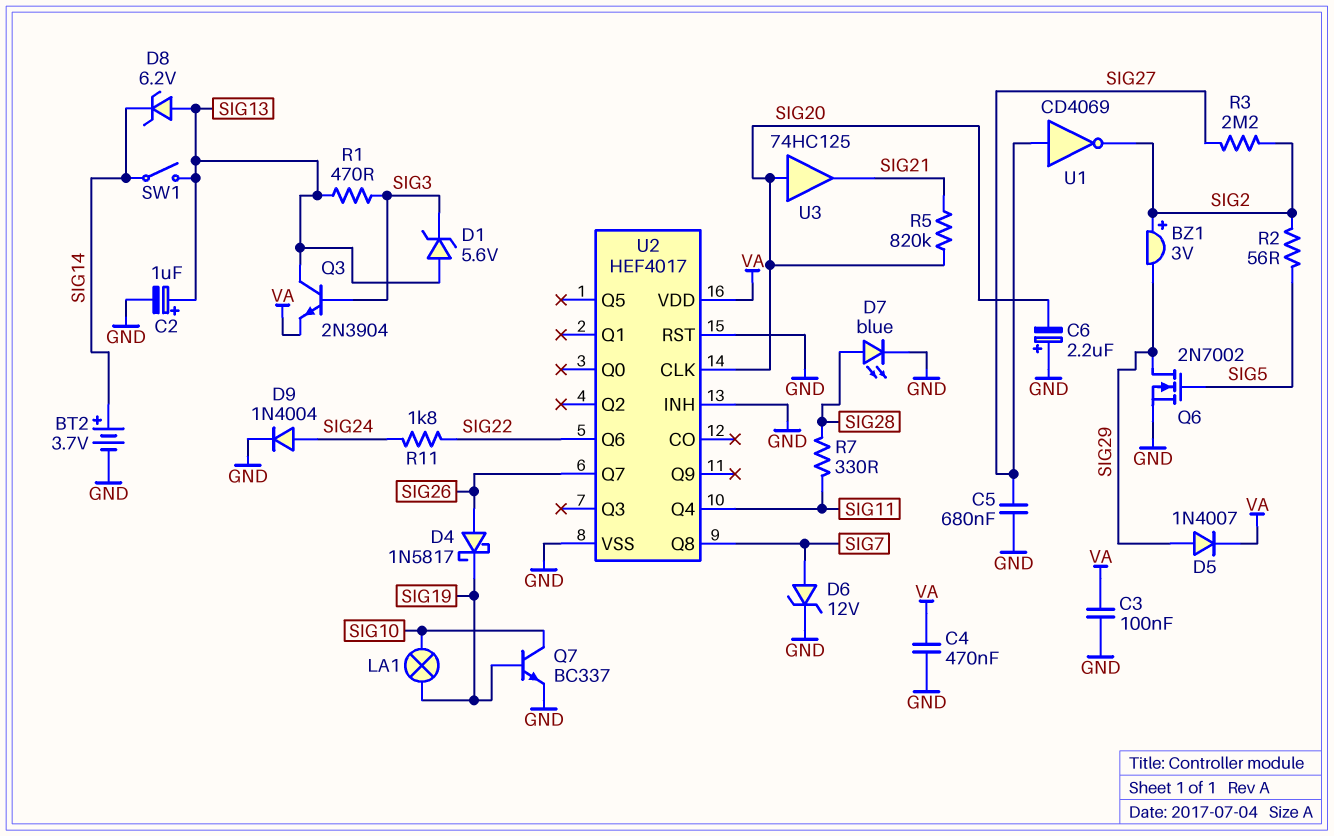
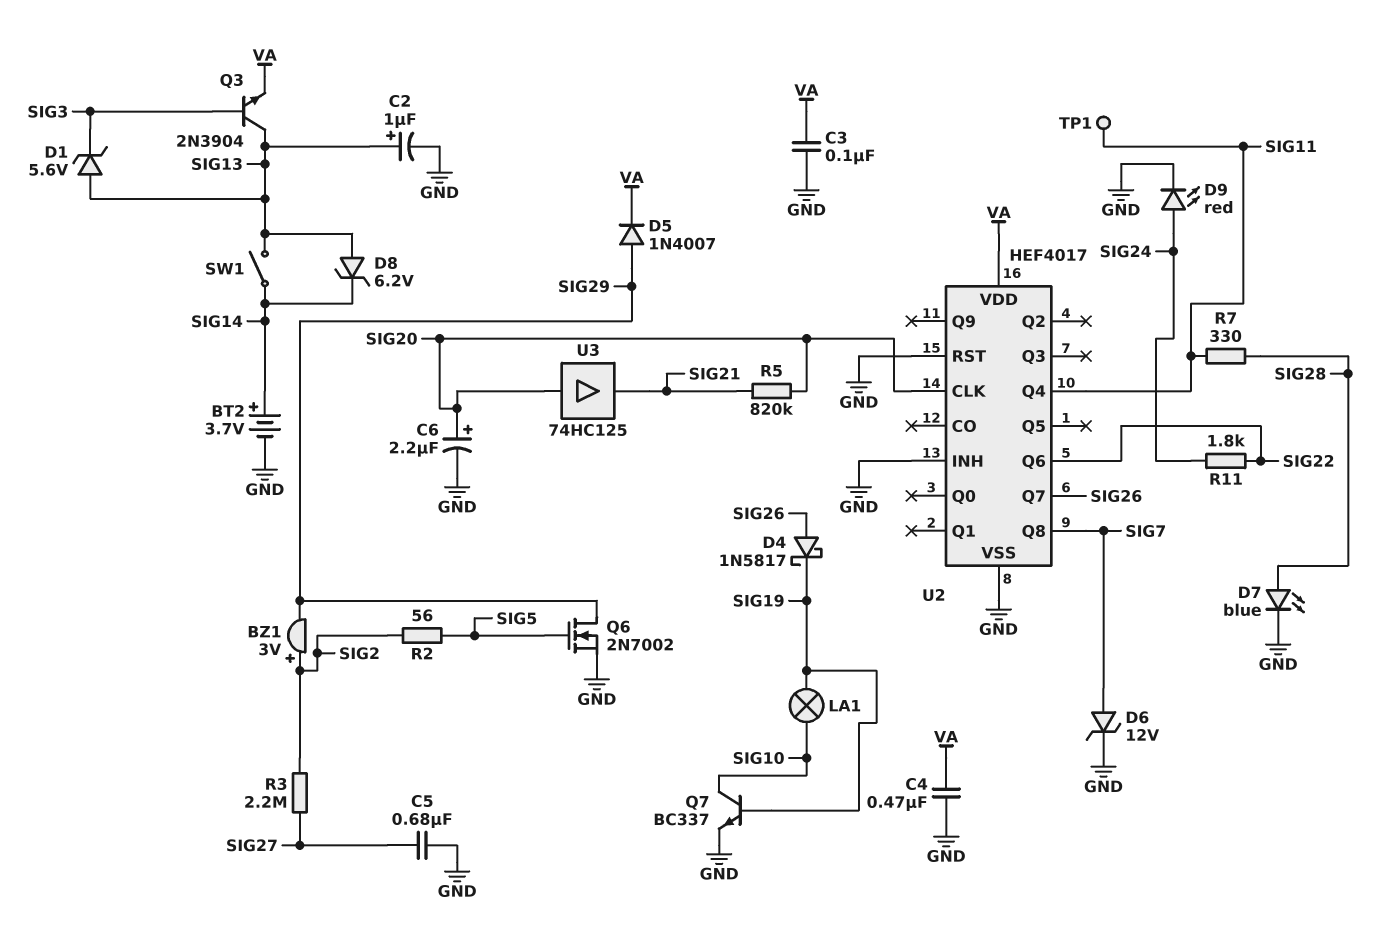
C6: 2.2uF (plus GND, minus SIG20) -> 2.2uF (plus SIG20, minus GND)
D9: diode 1N4004 (A SIG24, K GND) -> LED red (A SIG24, K GND)
R1: 470 (SIG3, SIG13) -> none
TP1: none -> test point (SIG11)
U1: NOT CD4069 (in SIG27, out SIG2) -> none

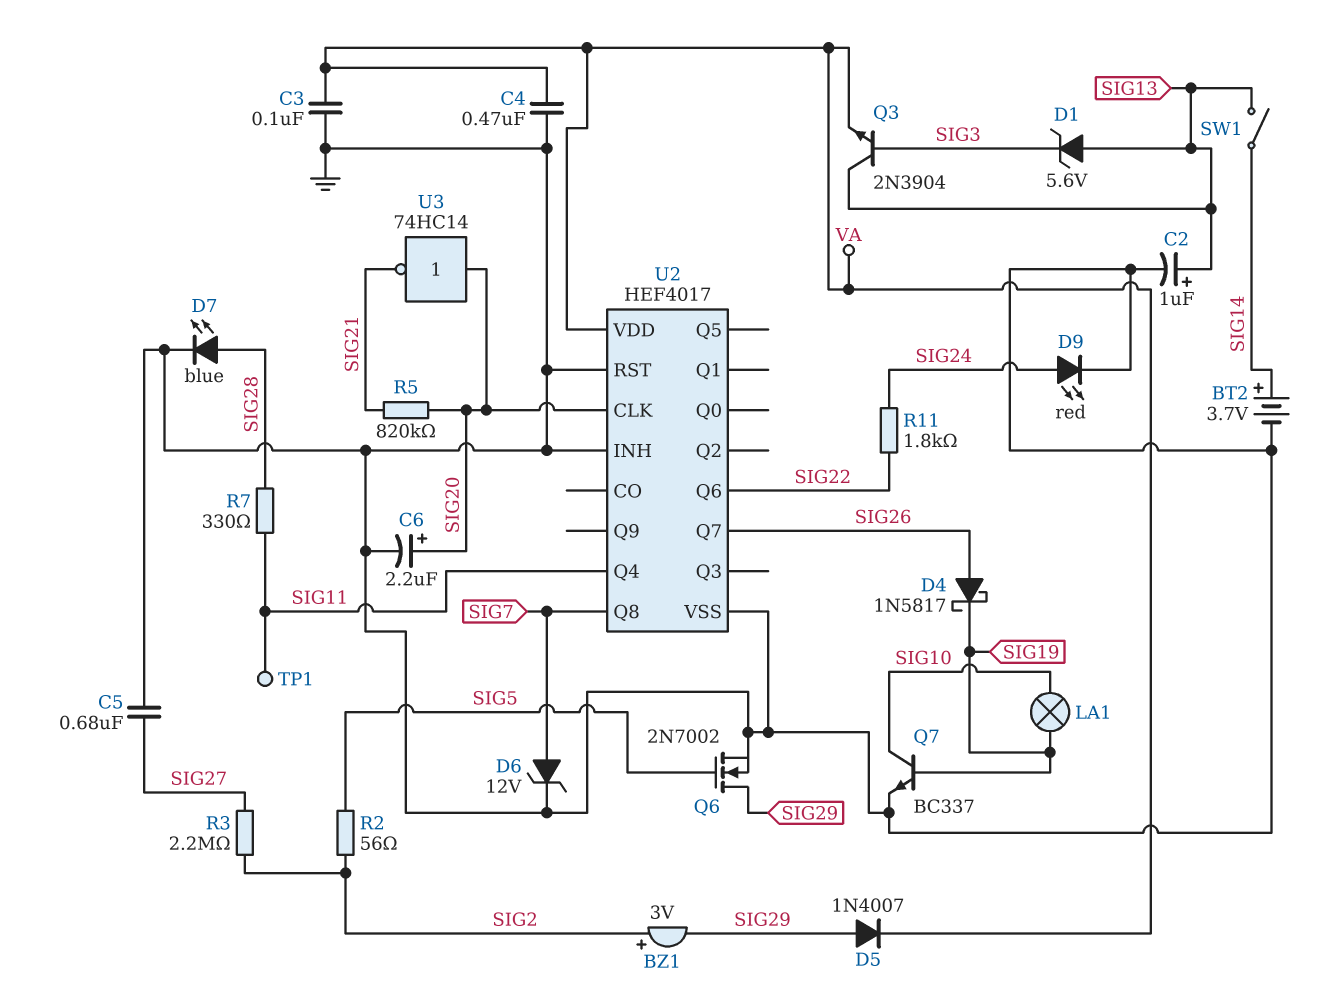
D8: zener 6.2V (A SIG13, K SIG14) -> none
U3: buffer 74HC125 (in SIG20, out SIG21) -> NOT 74HC14 (in SIG20, out SIG21)

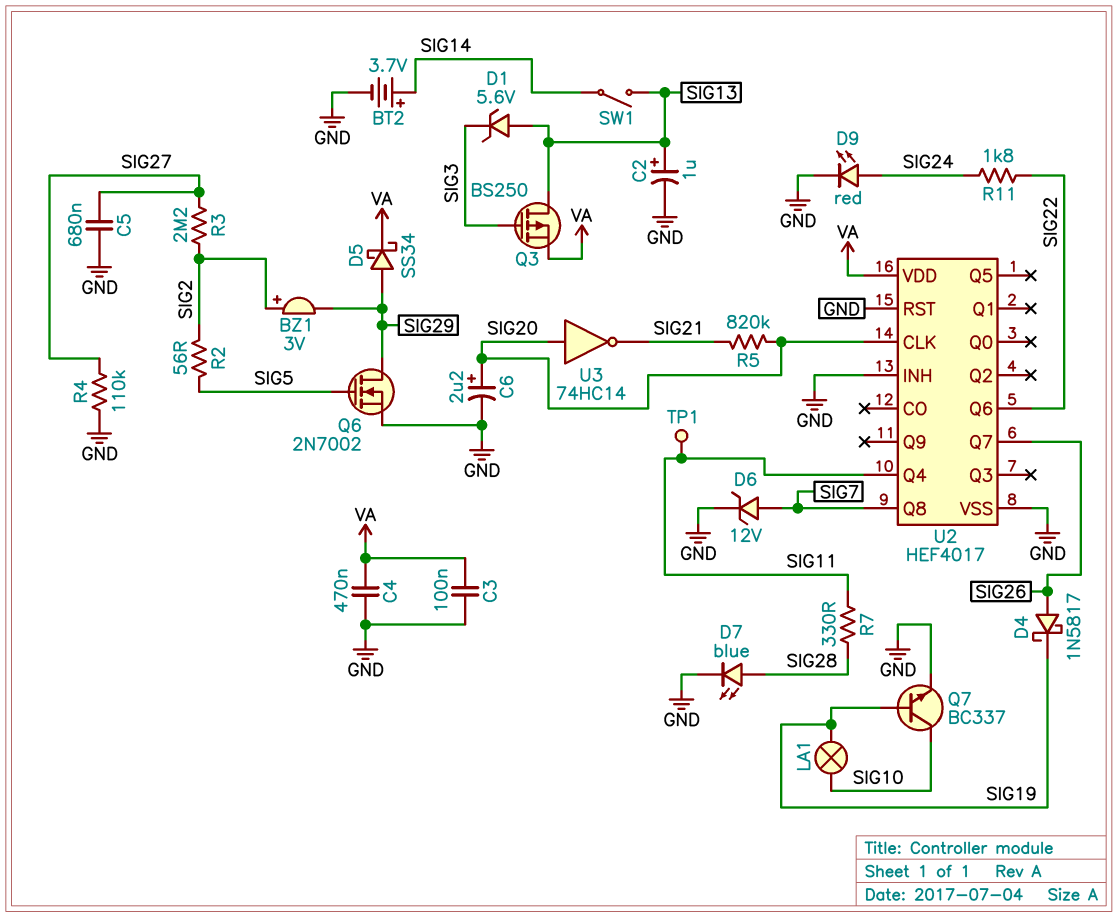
D5: diode 1N4007 (A SIG29, K VA) -> schottky SS34 (A SIG29, K VA)
Q3: NPN 2N3904 (B SIG3, C SIG13, E VA) -> PMOS BS250 (G SIG3, D SIG13, S VA)
R4: none -> 110k (GND, SIG27)

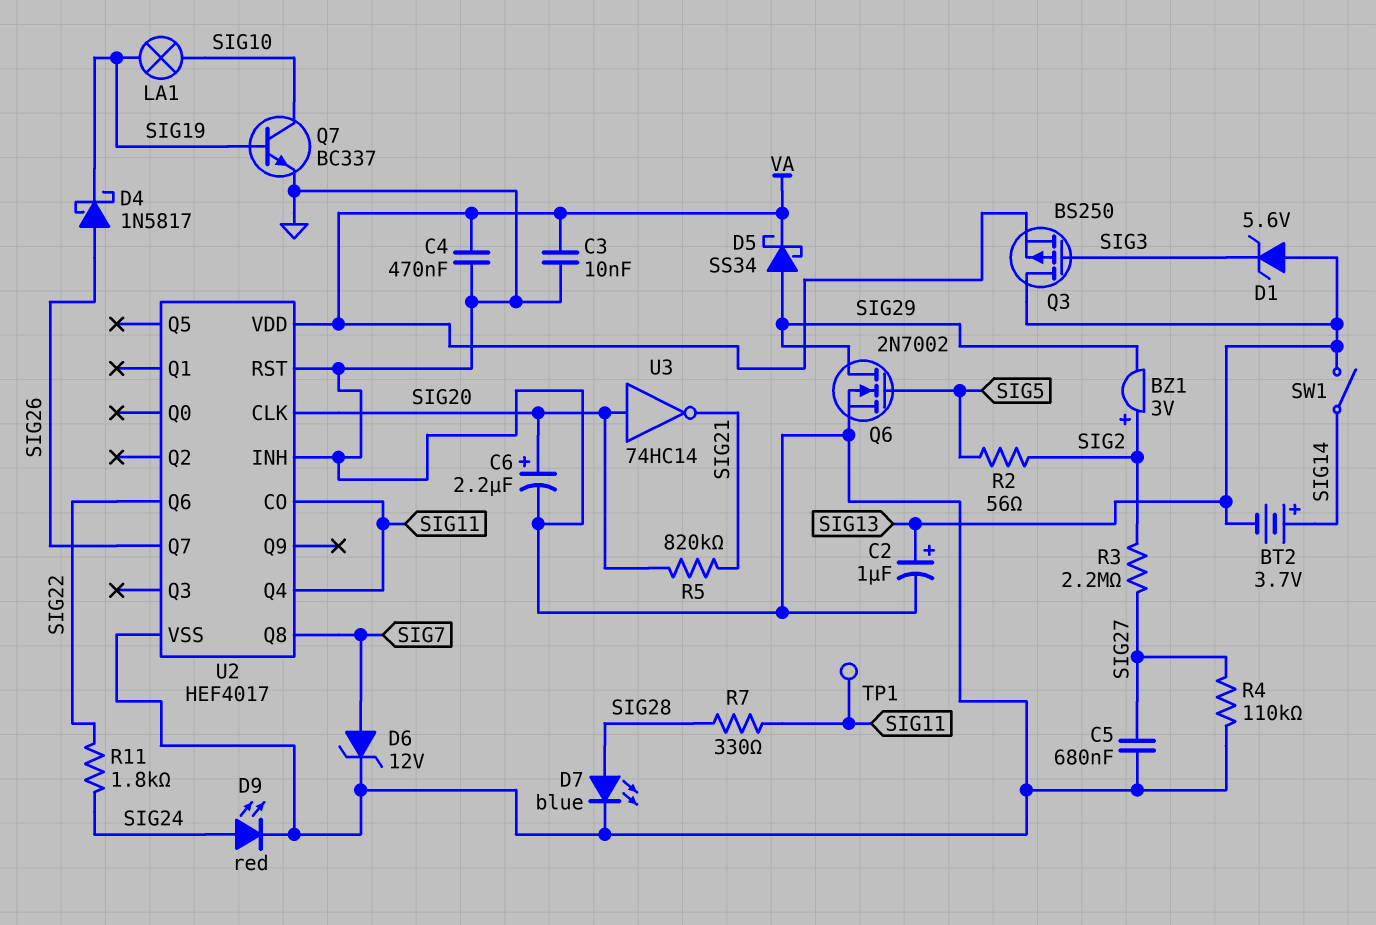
BT2: 3.7V (plus SIG14, minus GND) -> 3.7V (plus SIG14, minus SIG13)
C3: 100nF (GND, VA) -> 10nF (GND, VA)
U2 pin CO: none -> SIG11

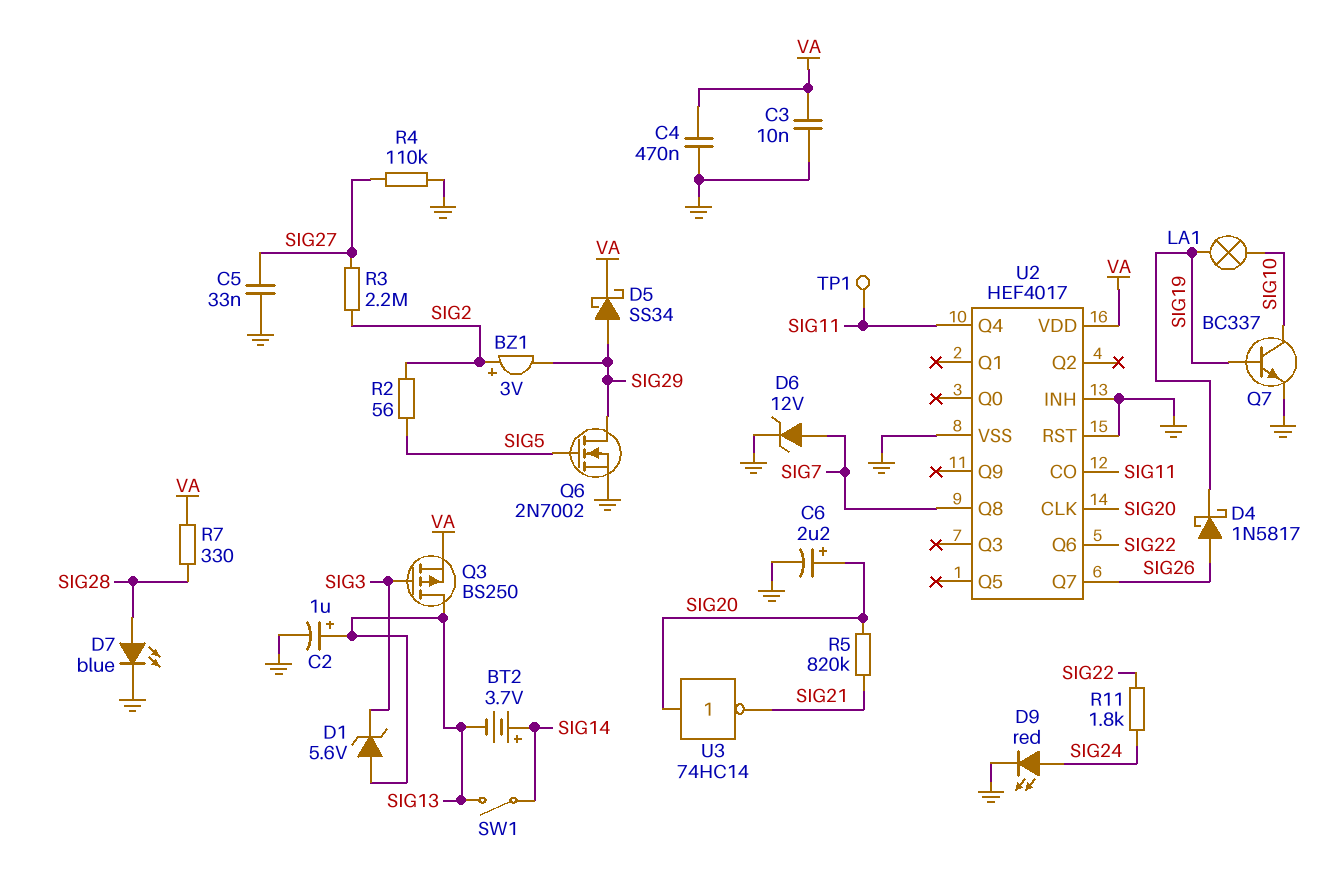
C5: 680nF (GND, SIG27) -> 33nF (GND, SIG27)
R7: 330 (SIG11, SIG28) -> 330 (SIG28, VA)

